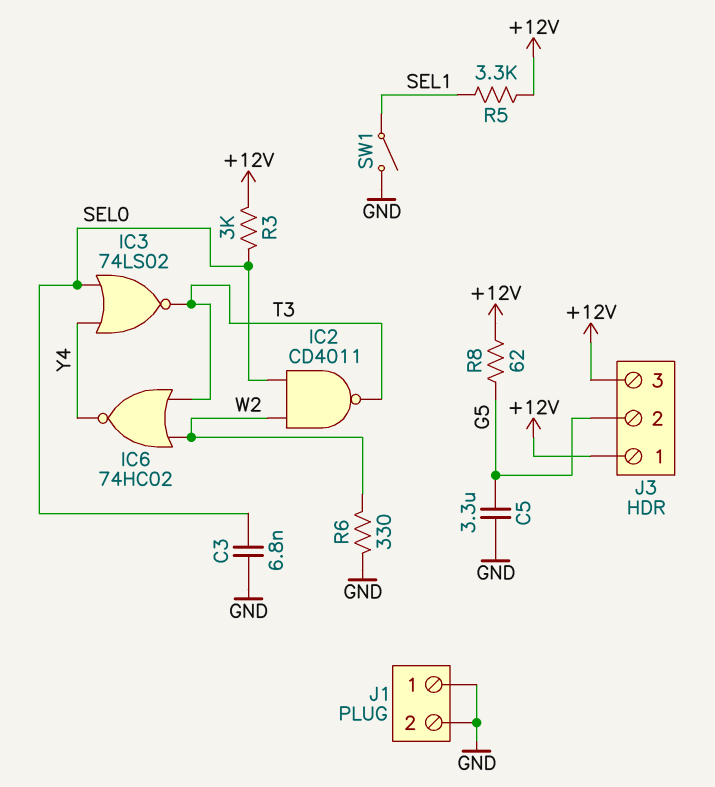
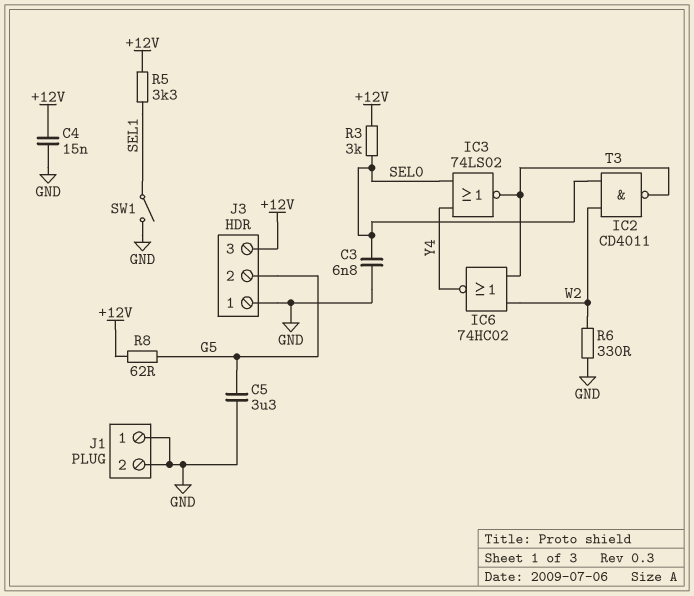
C4: none -> 15nF (+12V, GND)
J3 pin 1: +12V -> GND

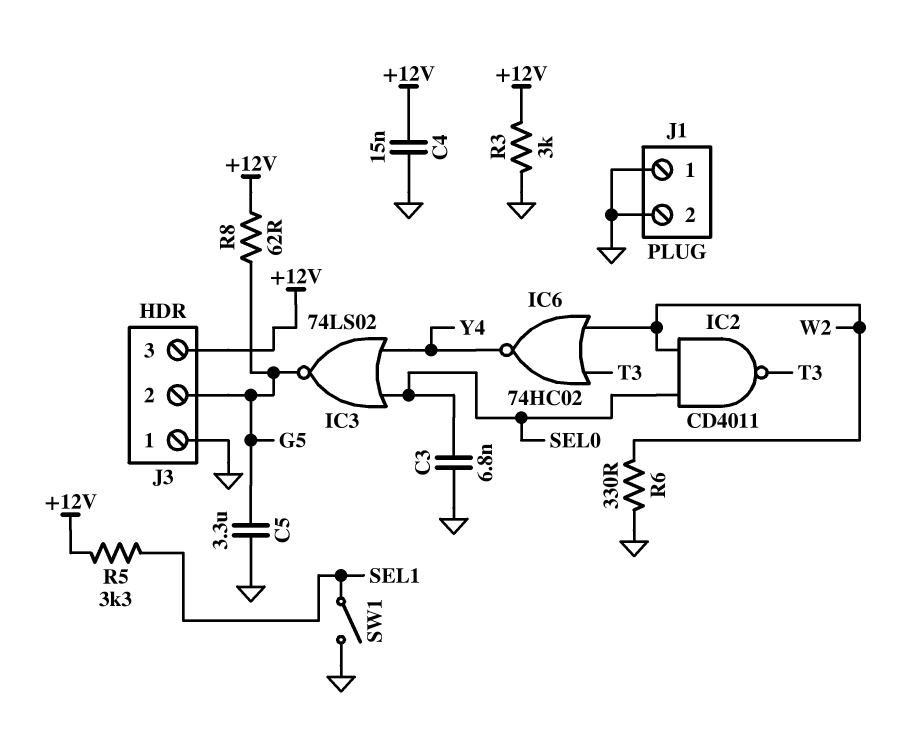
IC3: NOR 74LS02 (in SEL0, in Y4, out T3) -> NOR 74LS02 (in SEL0, in Y4, out G5)
R3: 3k (+12V, SEL0) -> 3k (+12V, GND)

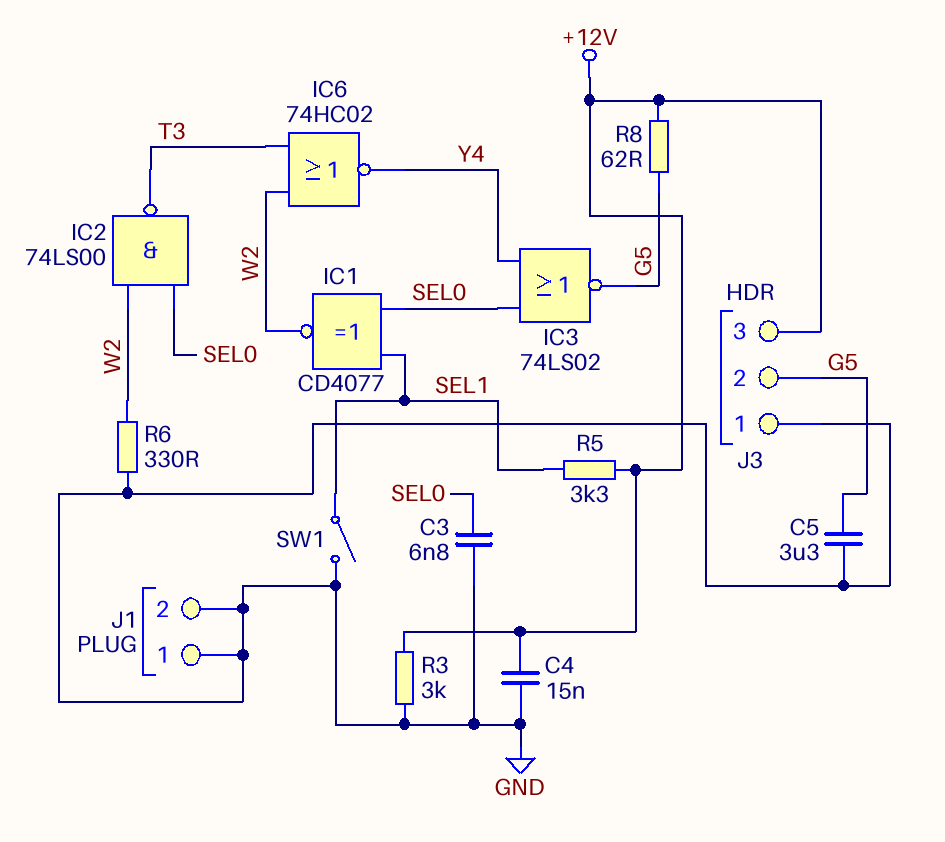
IC1: none -> XNOR CD4077 (in SEL0, in SEL1, out W2)
IC2: NAND CD4011 (in SEL0, in W2, out T3) -> NAND 74LS00 (in SEL0, in W2, out T3)

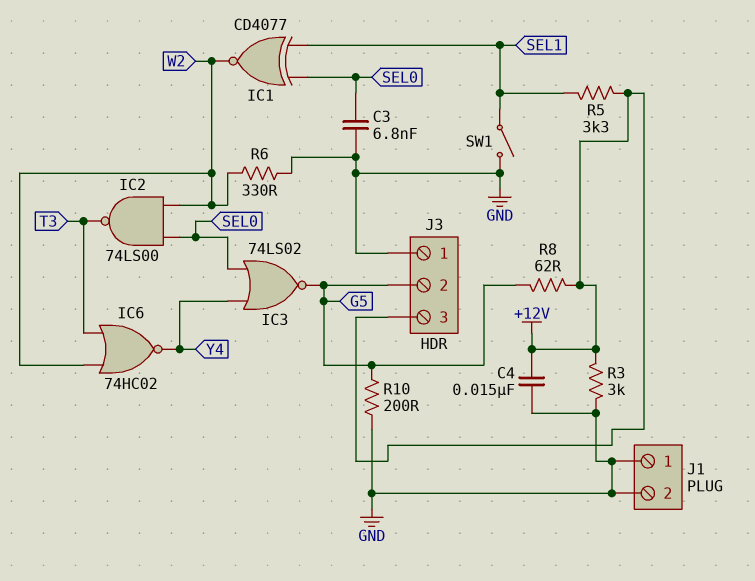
C5: 3.3uF (G5, GND) -> none
R10: none -> 200 (G5, GND)

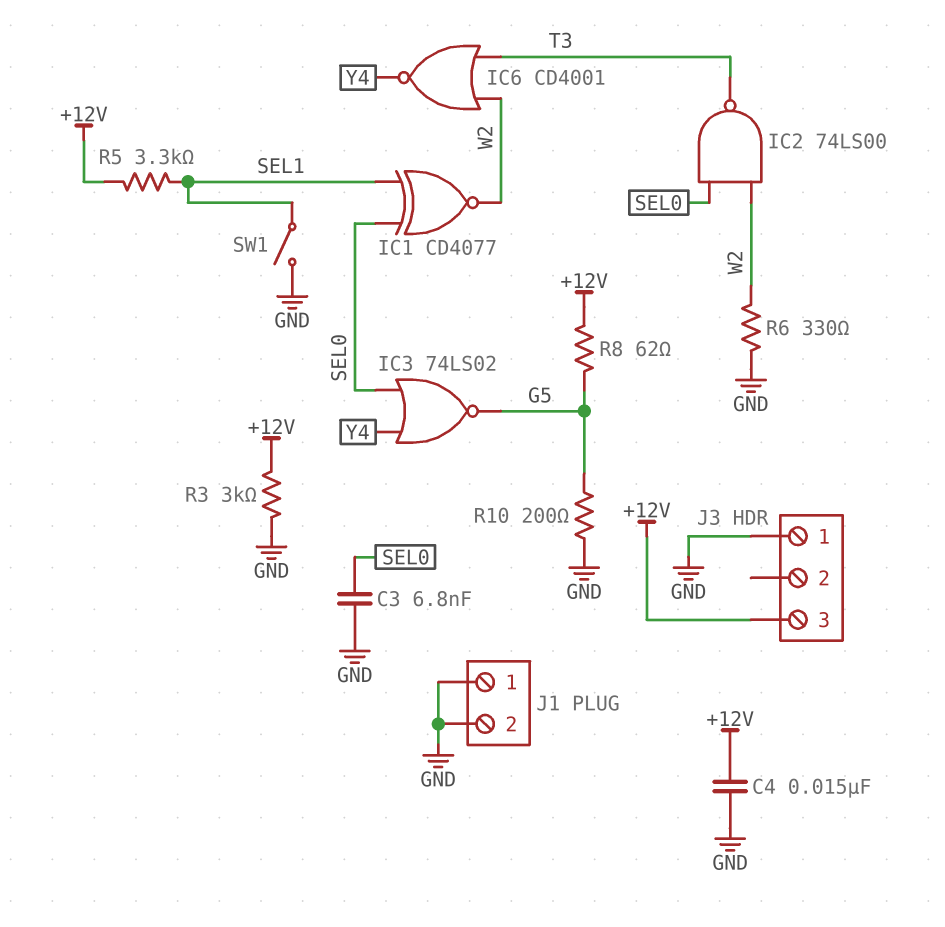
IC6: NOR 74HC02 (in T3, in W2, out Y4) -> NOR CD4001 (in T3, in W2, out Y4)
J3 pin 2: G5 -> none

